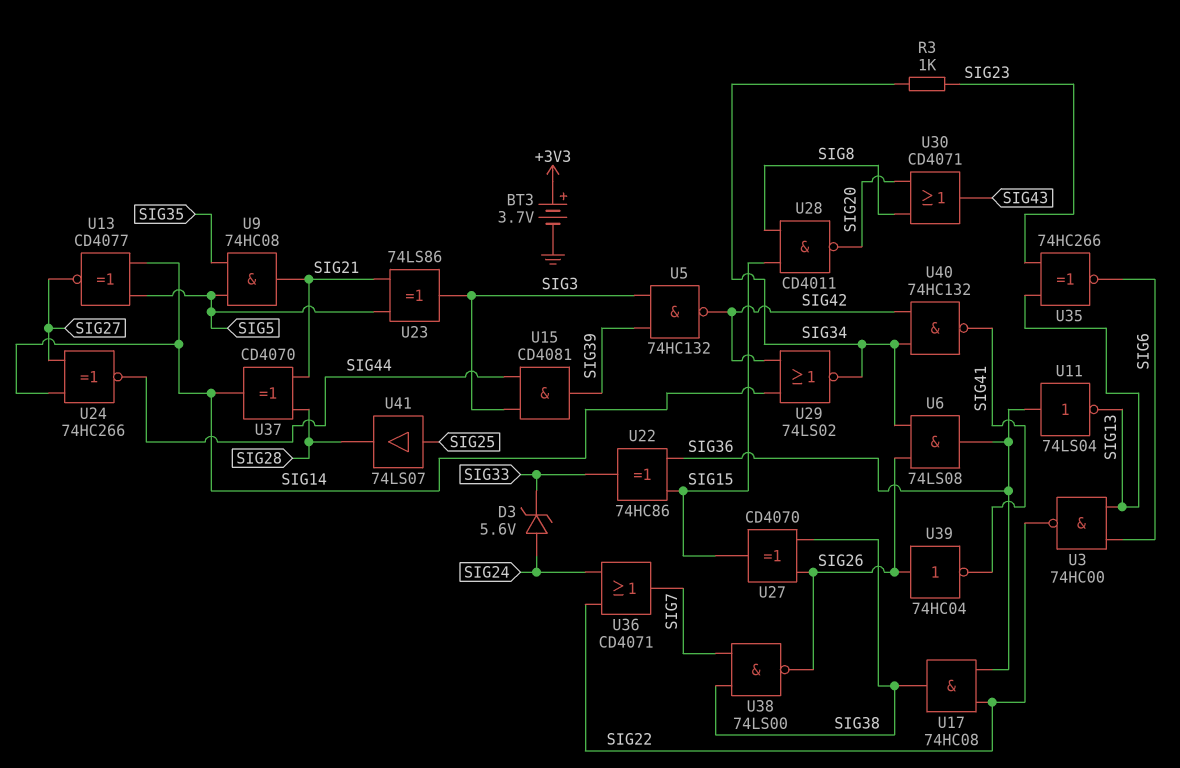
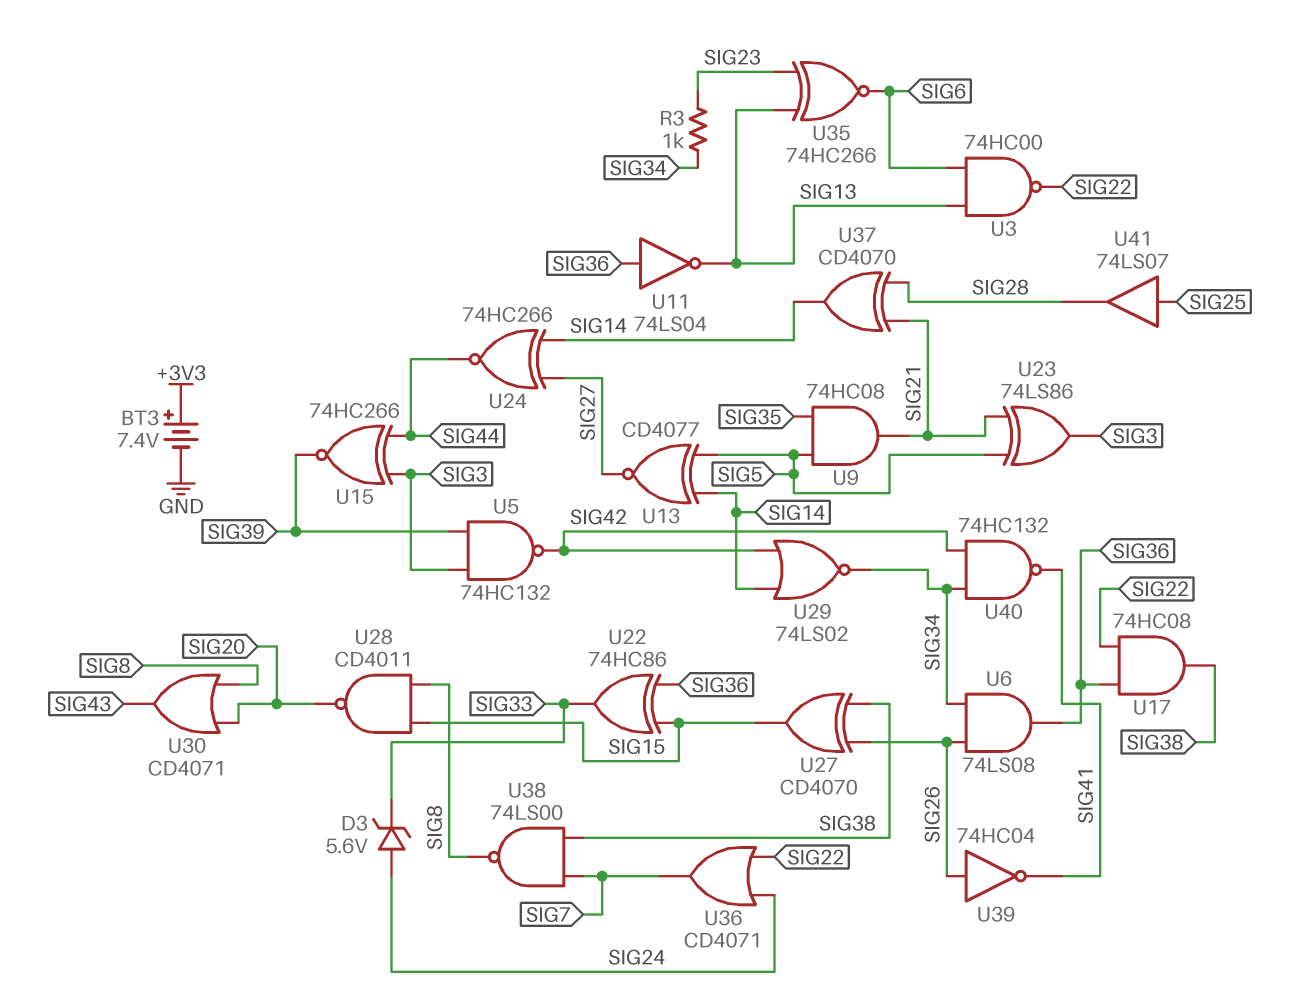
BT3: 3.7V (plus +3V3, minus GND) -> 7.4V (plus +3V3, minus GND)
U15: AND CD4081 (in SIG3, in SIG44, out SIG39) -> XNOR 74HC266 (in SIG3, in SIG44, out SIG39)
U38: NAND 74LS00 (in SIG7, in SIG38, out SIG26) -> NAND 74LS00 (in SIG7, in SIG38, out SIG8)

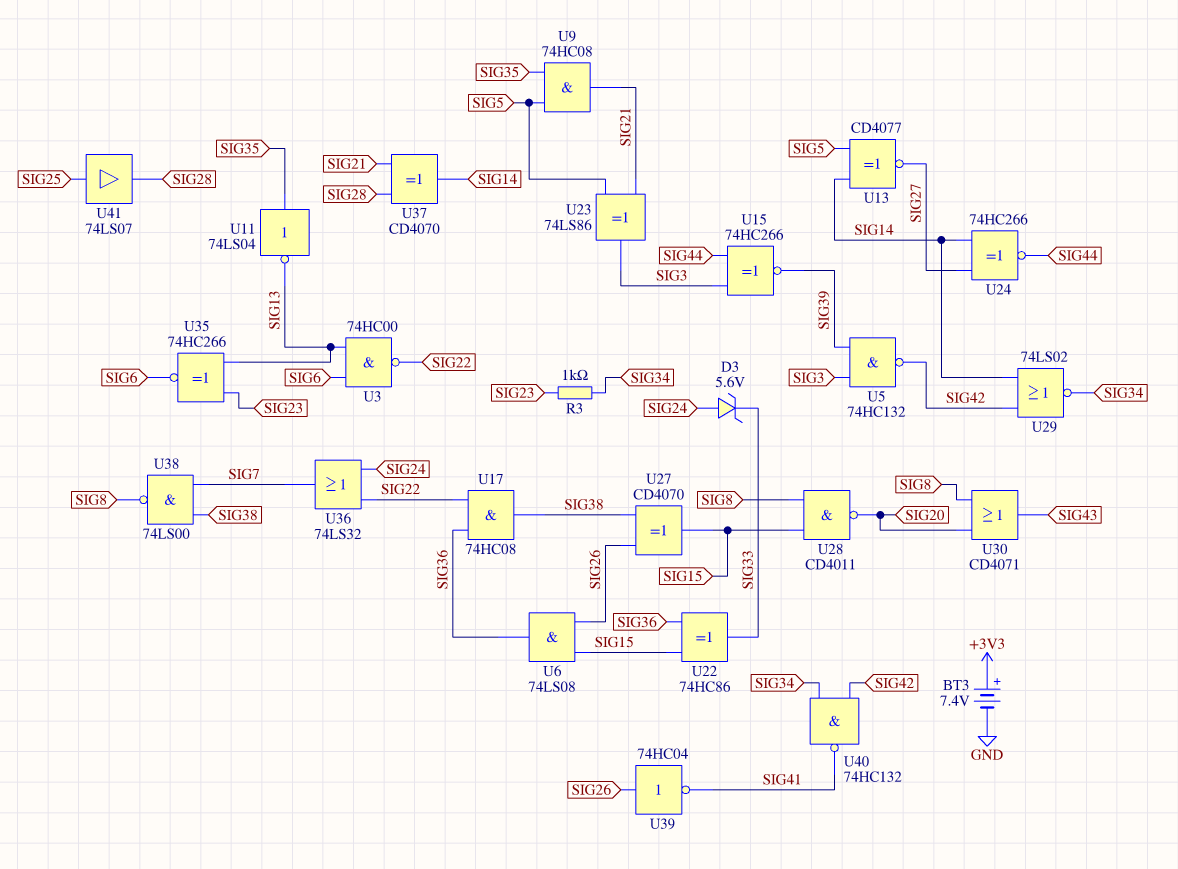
U6: AND 74LS08 (in SIG26, in SIG34, out SIG36) -> AND 74LS08 (in SIG15, in SIG26, out SIG36)
U11: NOT 74LS04 (in SIG36, out SIG13) -> NOT 74LS04 (in SIG35, out SIG13)
U36: OR CD4071 (in SIG22, in SIG24, out SIG7) -> OR 74LS32 (in SIG22, in SIG24, out SIG7)

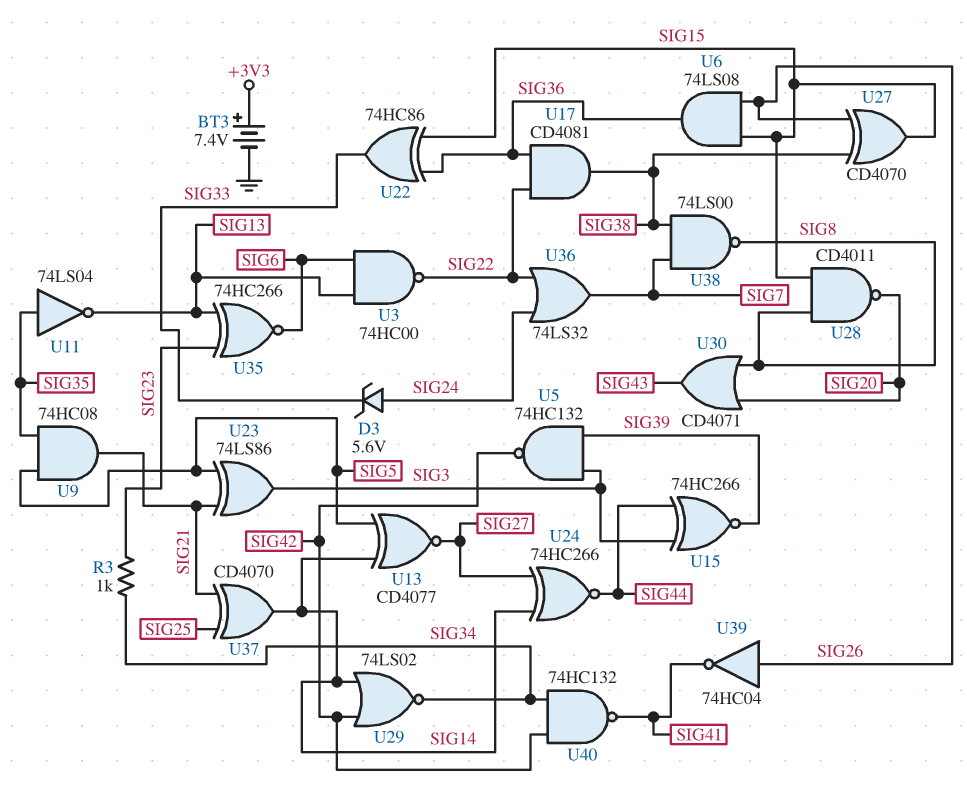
U17: AND 74HC08 (in SIG22, in SIG36, out SIG38) -> AND CD4081 (in SIG22, in SIG36, out SIG38)
U37: XOR CD4070 (in SIG21, in SIG28, out SIG14) -> XOR CD4070 (in SIG21, in SIG25, out SIG14)
U41: buffer 74LS07 (in SIG25, out SIG28) -> none

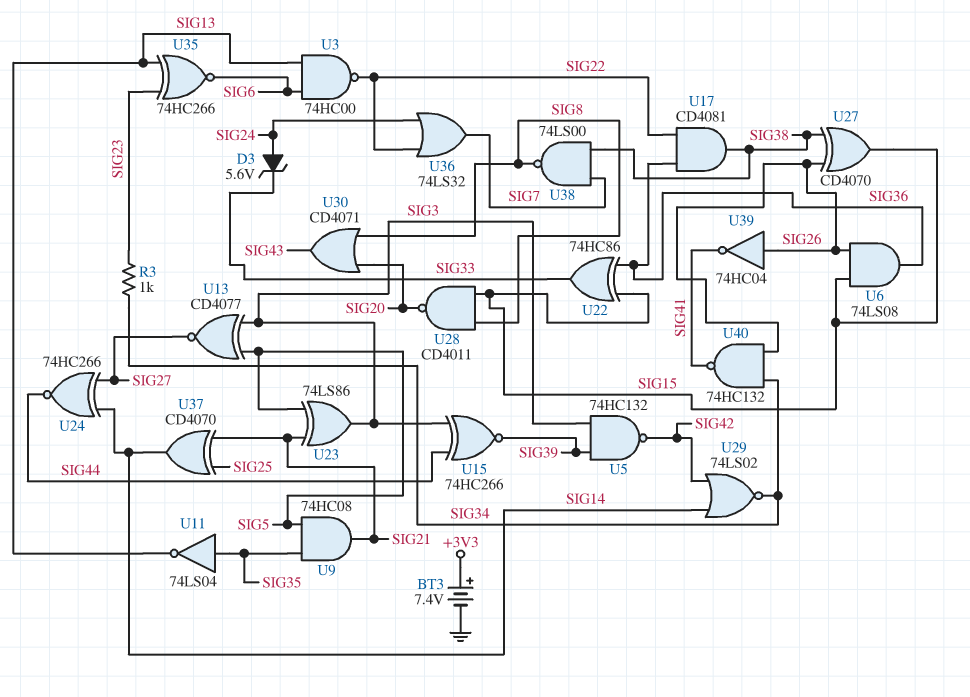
U13: XNOR CD4077 (in SIG5, in SIG14, out SIG27) -> XNOR CD4077 (in SIG3, in SIG5, out SIG27)
U40: NAND 74HC132 (in SIG34, in SIG42, out SIG41) -> NAND 74HC132 (in SIG26, in SIG34, out SIG41)

